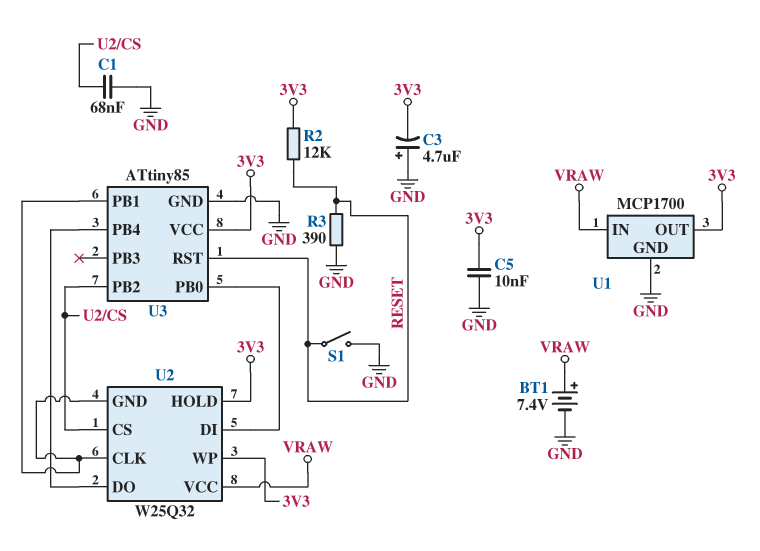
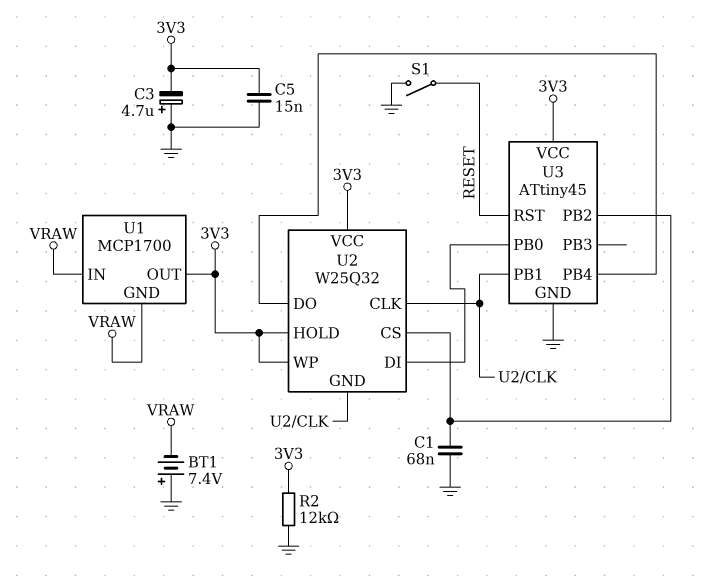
BT1: 7.4V (plus VRAW, minus GND) -> 7.4V (plus GND, minus VRAW)
C5: 10nF (3V3, GND) -> 15nF (3V3, GND)
R2: 12k (3V3, RESET) -> 12k (3V3, GND)
R3: 390 (GND, RESET) -> none
U1 pin GND: GND -> VRAW
U2 pin VCC: VRAW -> 3V3
U3: ATtiny85 -> ATtiny45

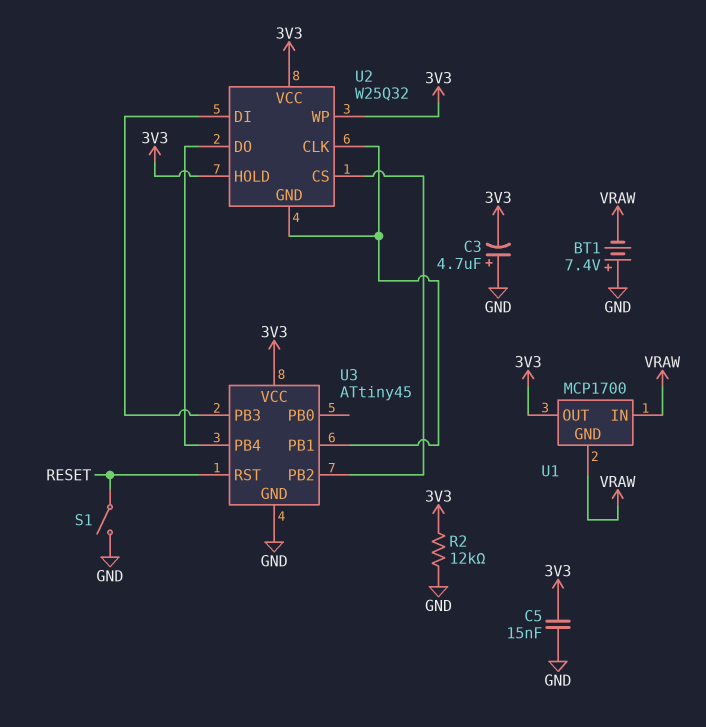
C1: 68nF (GND, U2/CS) -> none
U3 pin PB0: U2/DI -> none
U3 pin PB3: none -> U2/DI

